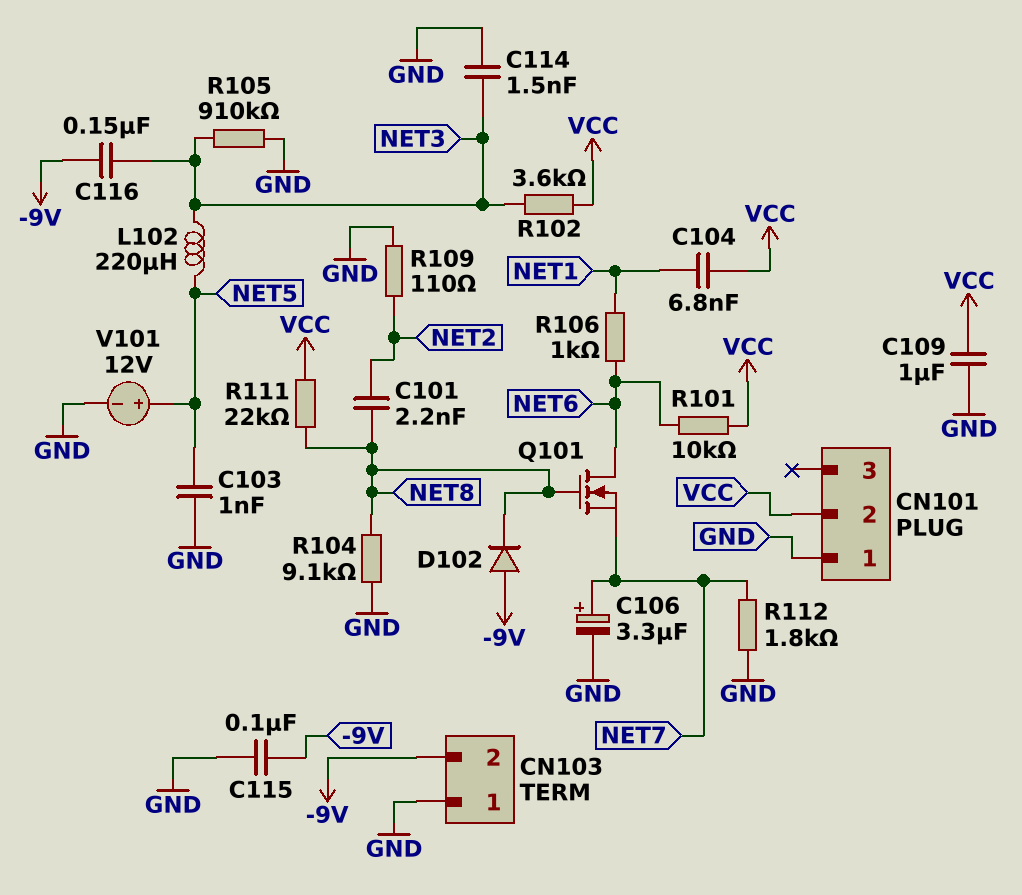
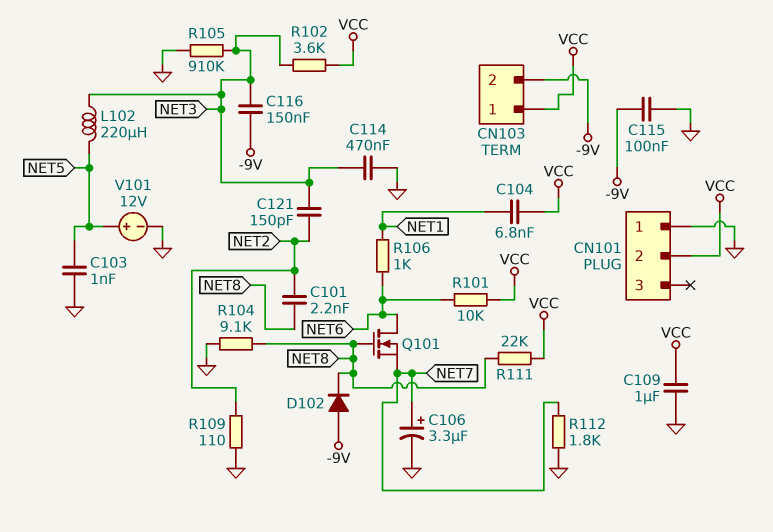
C114: 1.5nF (GND, NET3) -> 470nF (GND, NET3)
C121: none -> 150pF (NET2, NET3)
CN103 pin 1: GND -> VCC

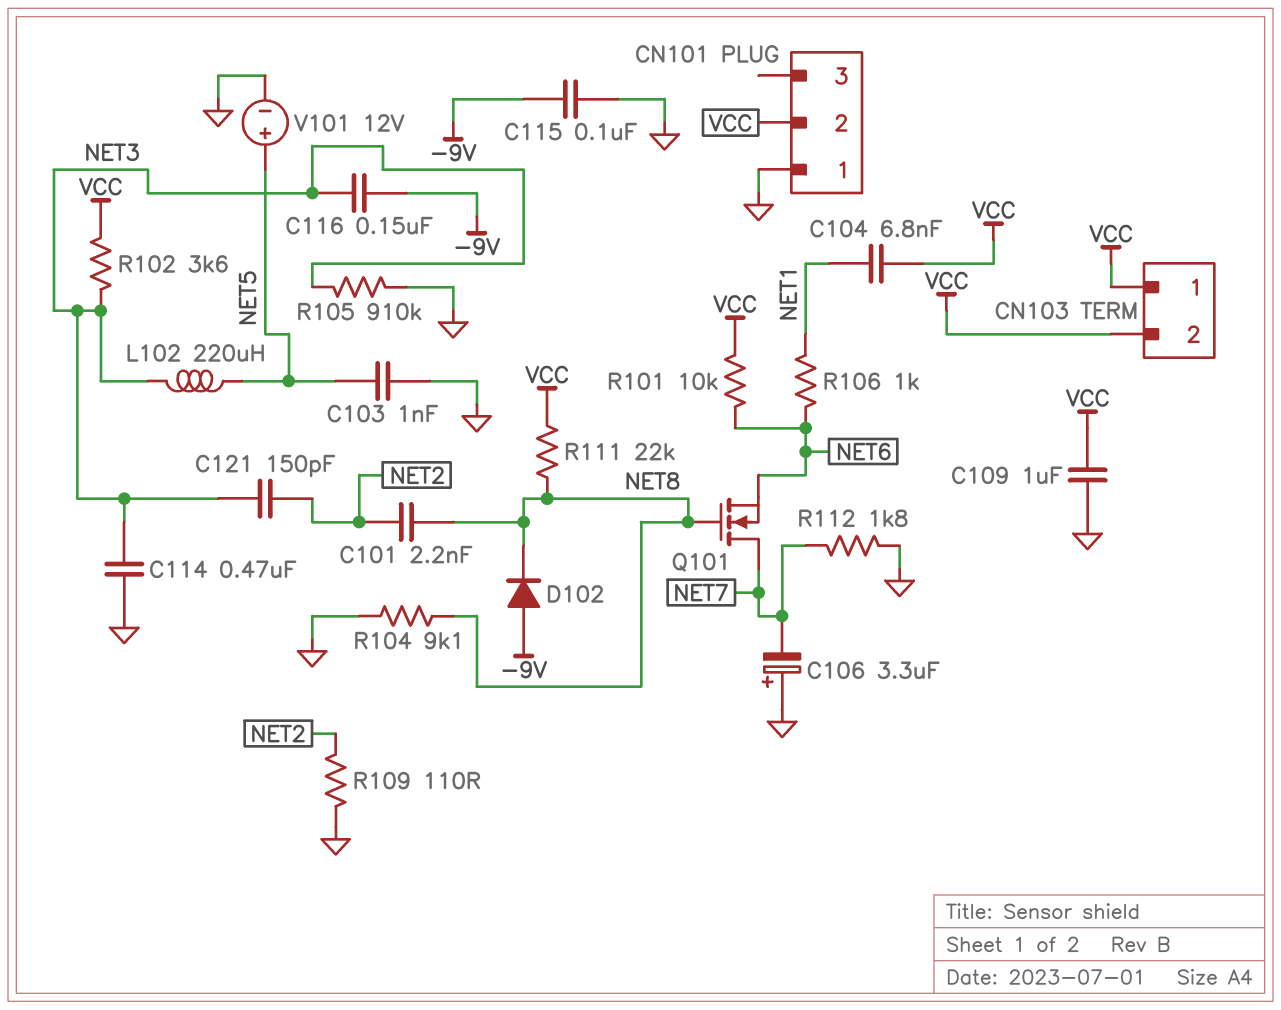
C106: 3.3uF (plus NET7, minus GND) -> 3.3uF (plus GND, minus NET7)
CN103 pin 2: -9V -> VCC
Q101: NMOS (G NET8, D NET6, S NET7) -> NMOS (G NET8, D NET7, S NET6)

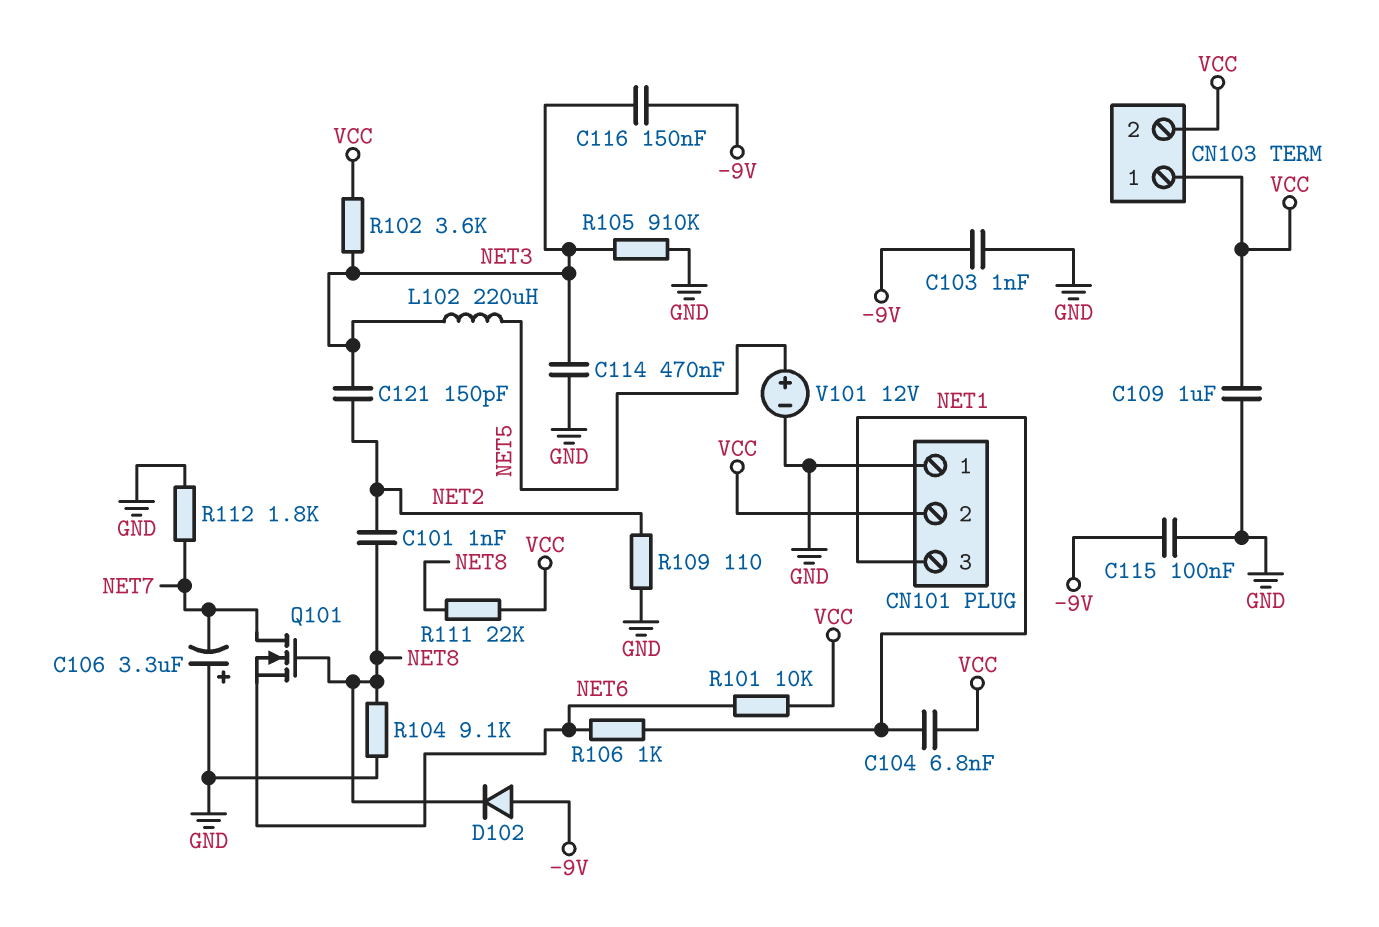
C101: 2.2nF (NET2, NET8) -> 1nF (NET2, NET8)
C103: 1nF (GND, NET5) -> 1nF (-9V, GND)
CN101 pin 3: none -> NET1

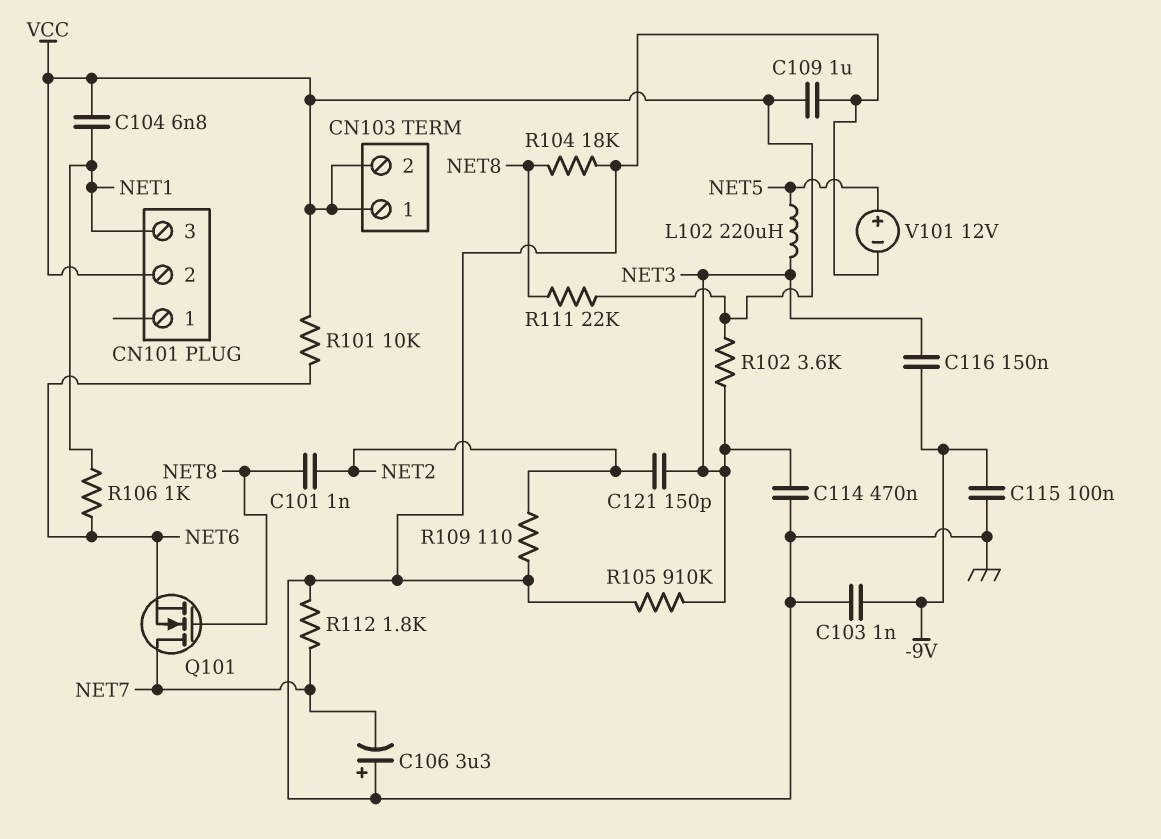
CN101 pin 1: GND -> none
D102: diode (A -9V, K NET8) -> none
R104: 9.1k (GND, NET8) -> 18k (GND, NET8)

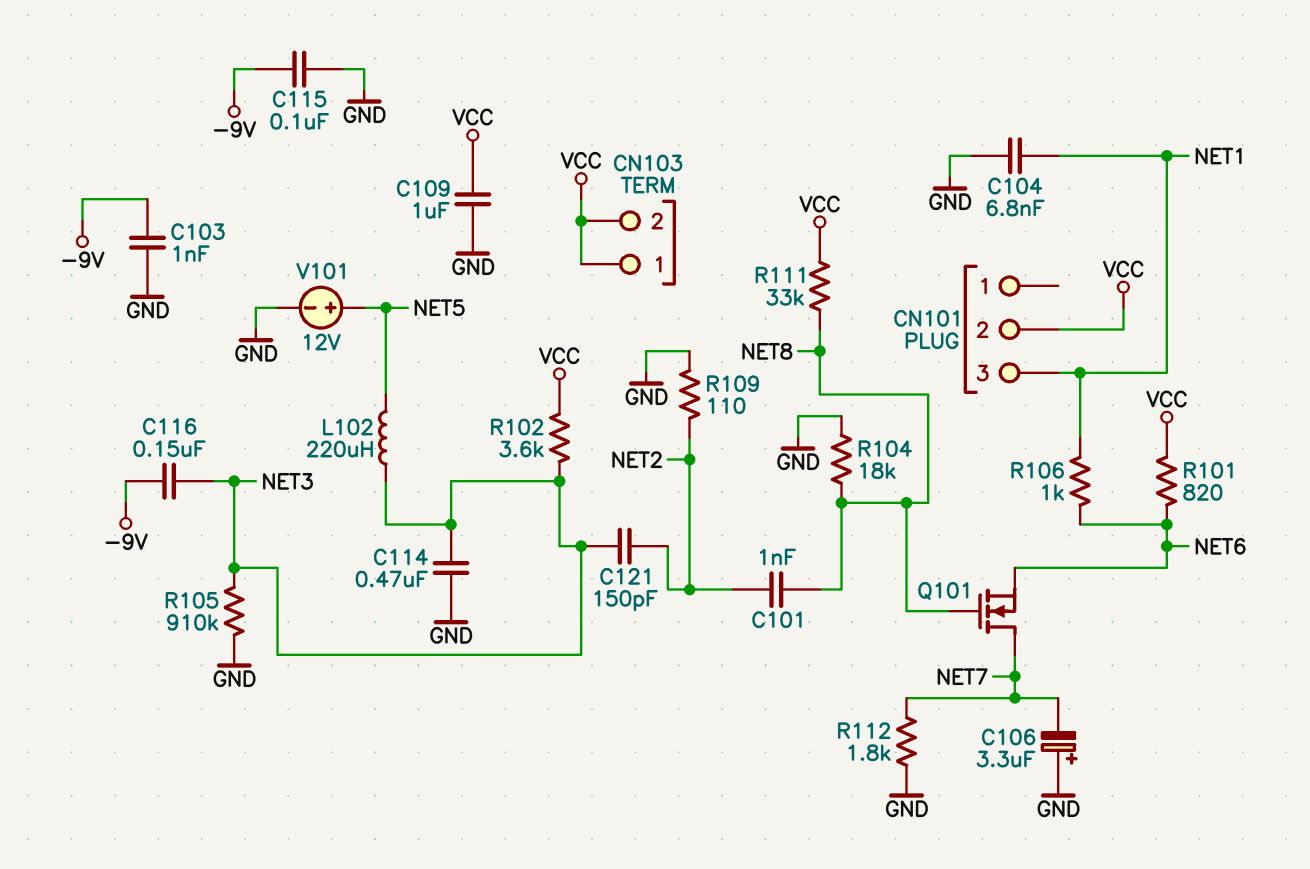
C104: 6.8nF (NET1, VCC) -> 6.8nF (GND, NET1)
R101: 10k (NET6, VCC) -> 820 (NET6, VCC)
R111: 22k (NET8, VCC) -> 33k (NET8, VCC)

